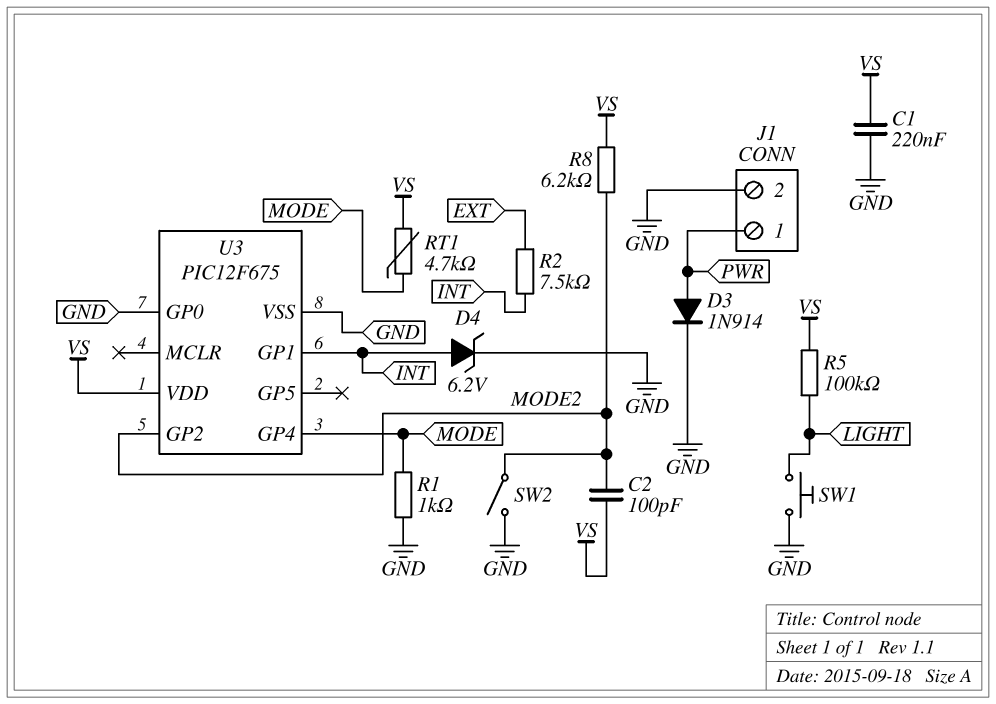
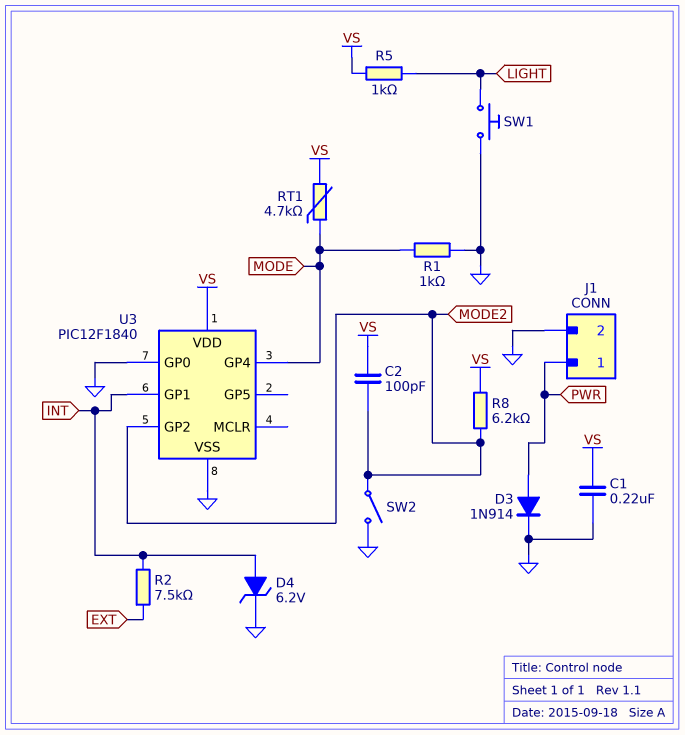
R5: 100k (LIGHT, VS) -> 1k (LIGHT, VS)
U3: PIC12F675 -> PIC12F1840

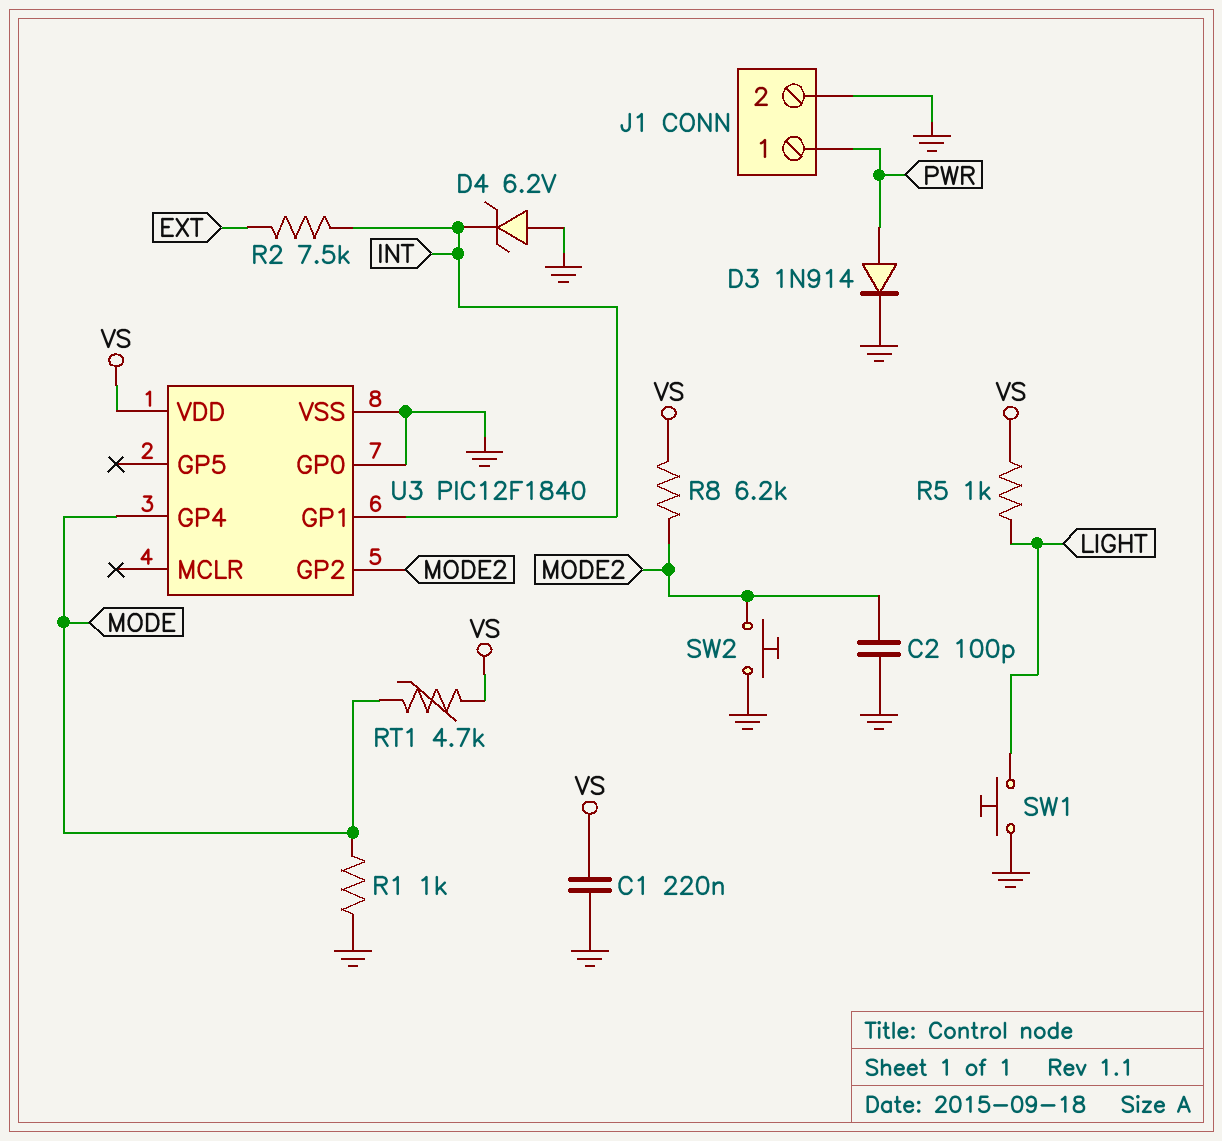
C2: 100pF (MODE2, VS) -> 100pF (GND, MODE2)
D4: zener 6.2V (A INT, K GND) -> zener 6.2V (A GND, K INT)
SW2: switch (GND, MODE2) -> button (GND, MODE2)

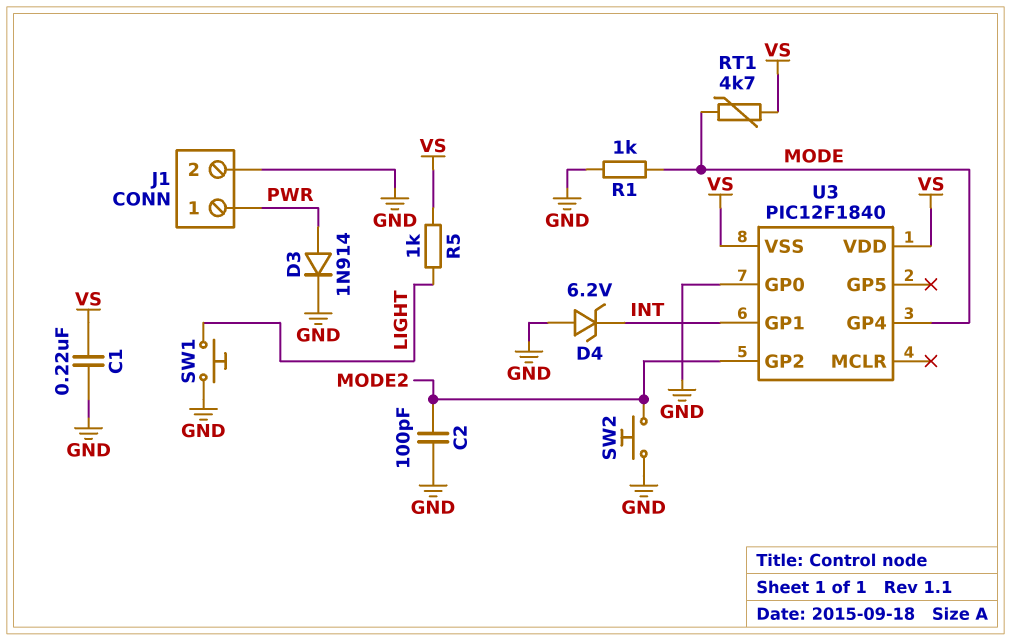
R2: 7.5k (EXT, INT) -> none
R8: 6.2k (MODE2, VS) -> none
U3 pin VSS: GND -> VS

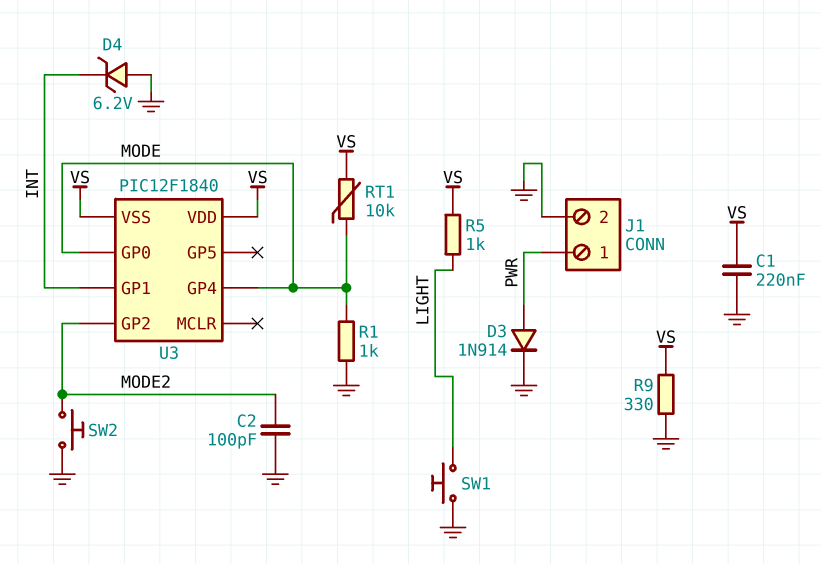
R9: none -> 330 (GND, VS)
RT1: 4.7k (MODE, VS) -> 10k (MODE, VS)
U3 pin GP0: GND -> MODE

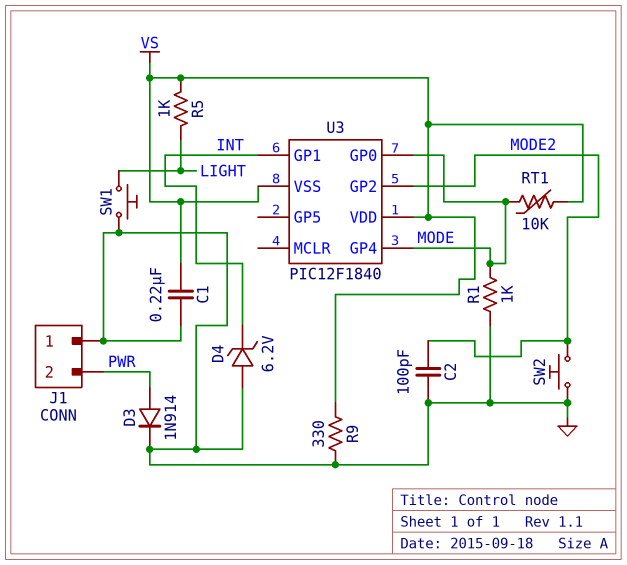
J1 pin 1: PWR -> GND
J1 pin 2: GND -> PWR

